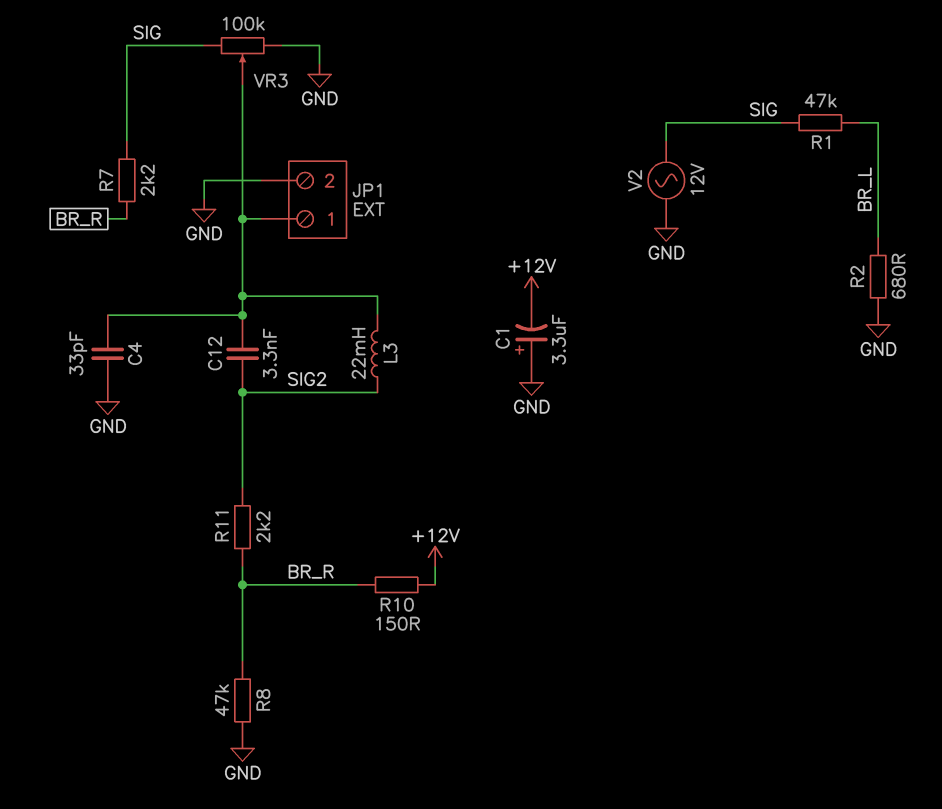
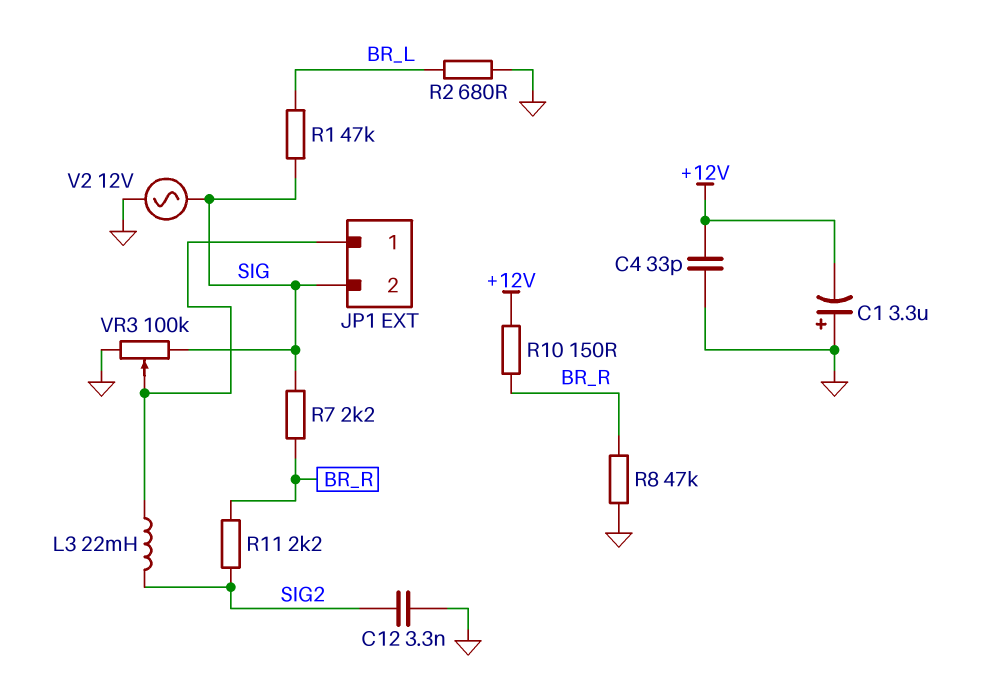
C4: 33pF (GND, JP1/1) -> 33pF (+12V, GND)
C12: 3.3nF (JP1/1, SIG2) -> 3.3nF (GND, SIG2)
JP1 pin 2: GND -> SIG

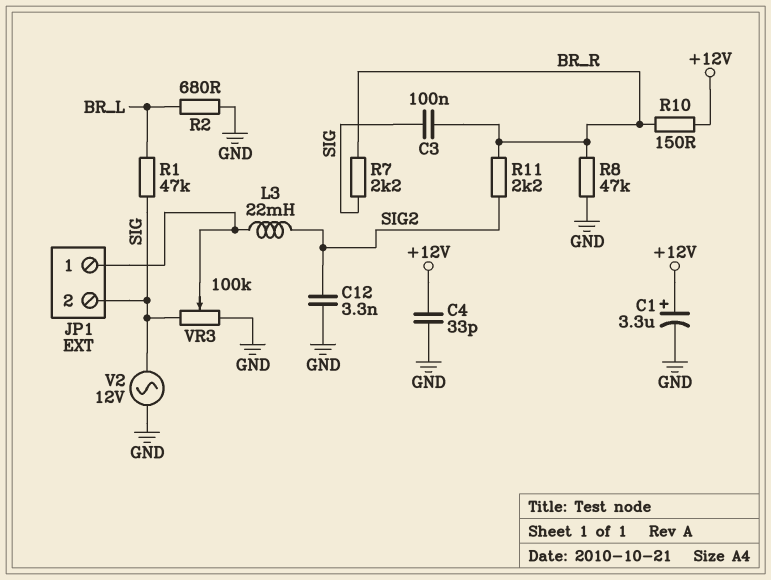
C1: 3.3uF (plus GND, minus +12V) -> 3.3uF (plus +12V, minus GND)
C3: none -> 100nF (BR_R, SIG)

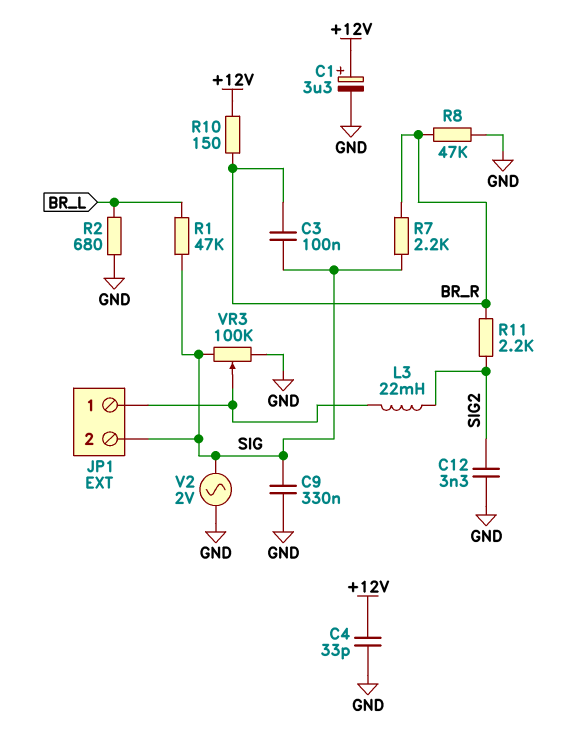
C9: none -> 330nF (GND, SIG)
V2: AC 12V (GND, SIG) -> AC 2V (GND, SIG)

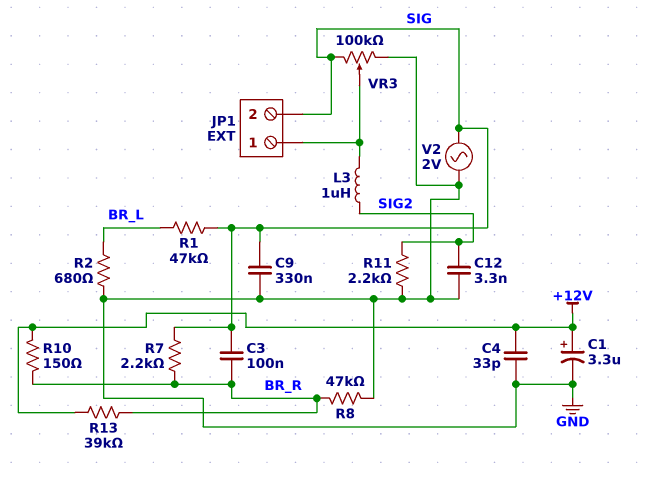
L3: 22mH (JP1/1, SIG2) -> 1uH (JP1/1, SIG2)
R11: 2.2k (BR_R, SIG2) -> 2.2k (GND, SIG2)
R13: none -> 39k (+12V, BR_R)

